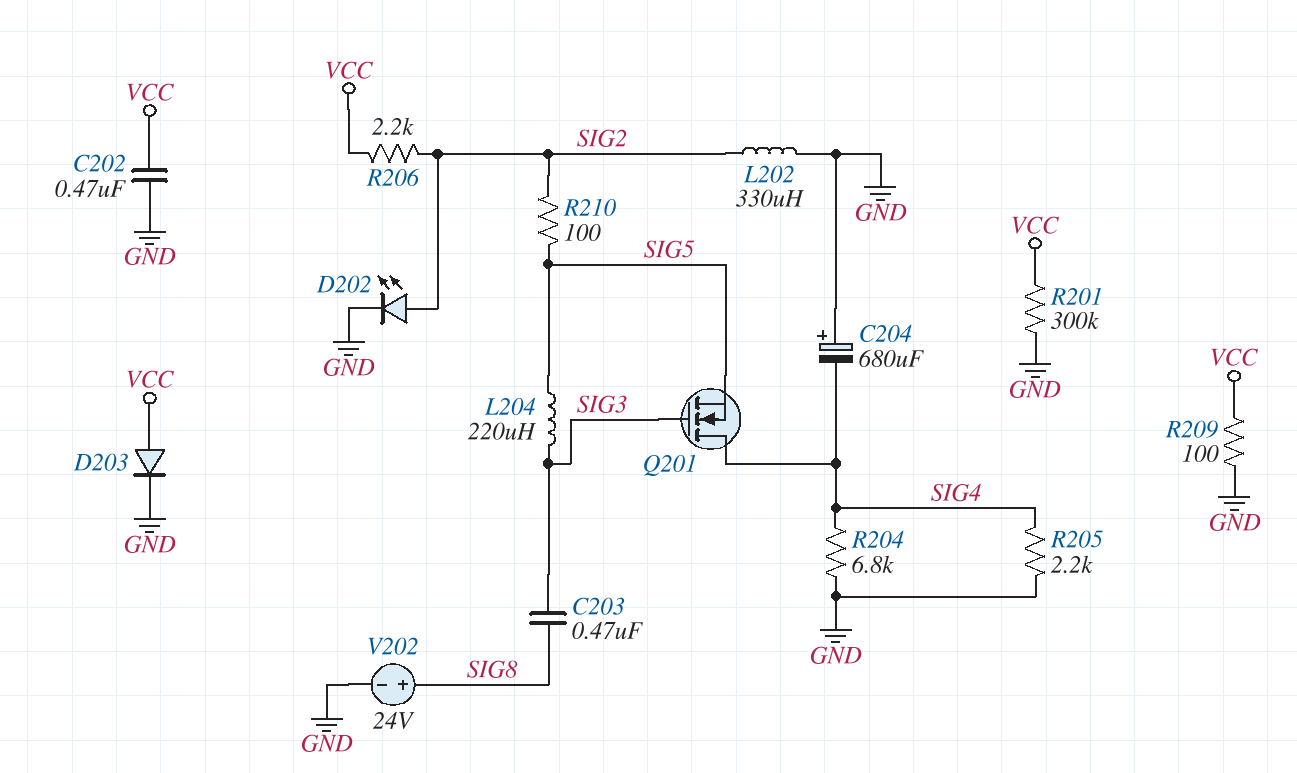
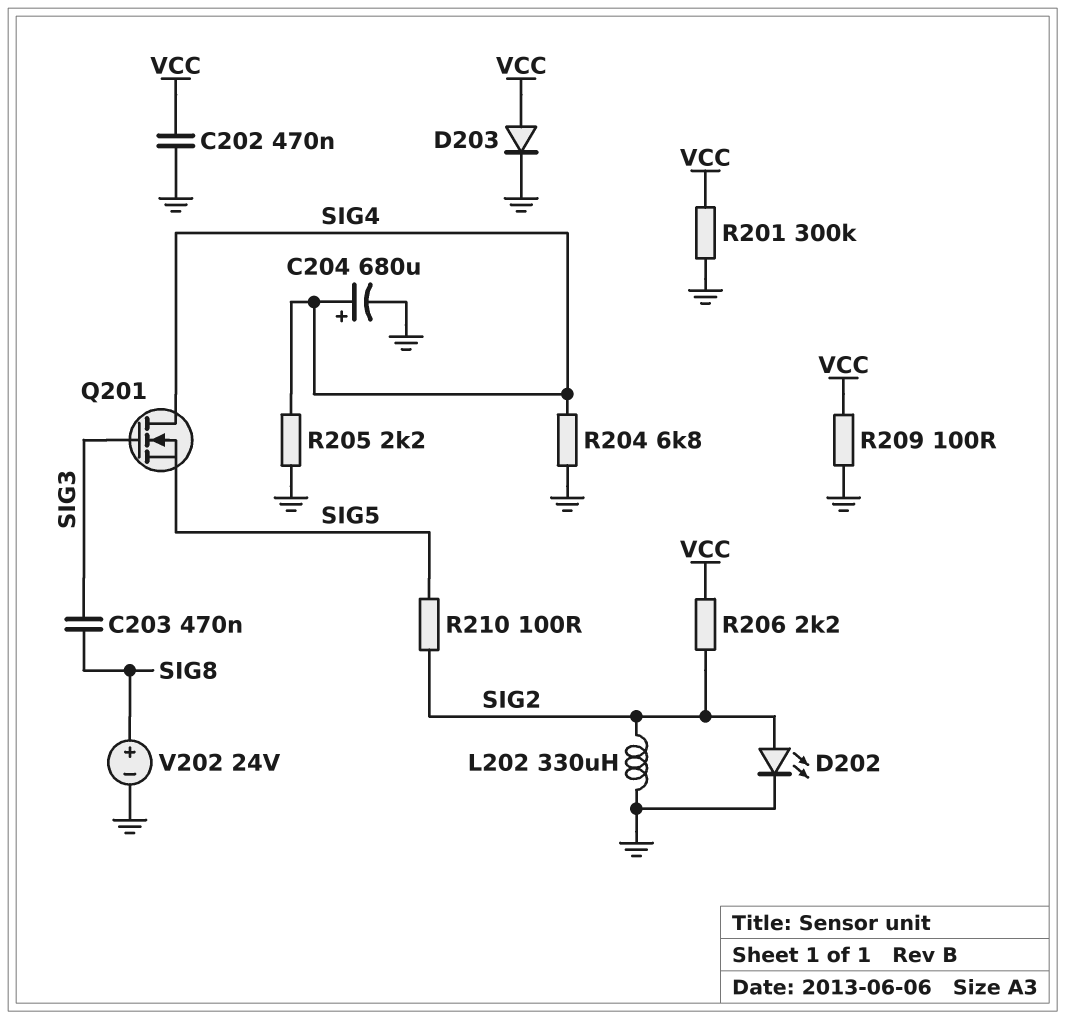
C204: 680uF (plus GND, minus SIG4) -> 680uF (plus SIG4, minus GND)
L204: 220uH (SIG3, SIG5) -> none

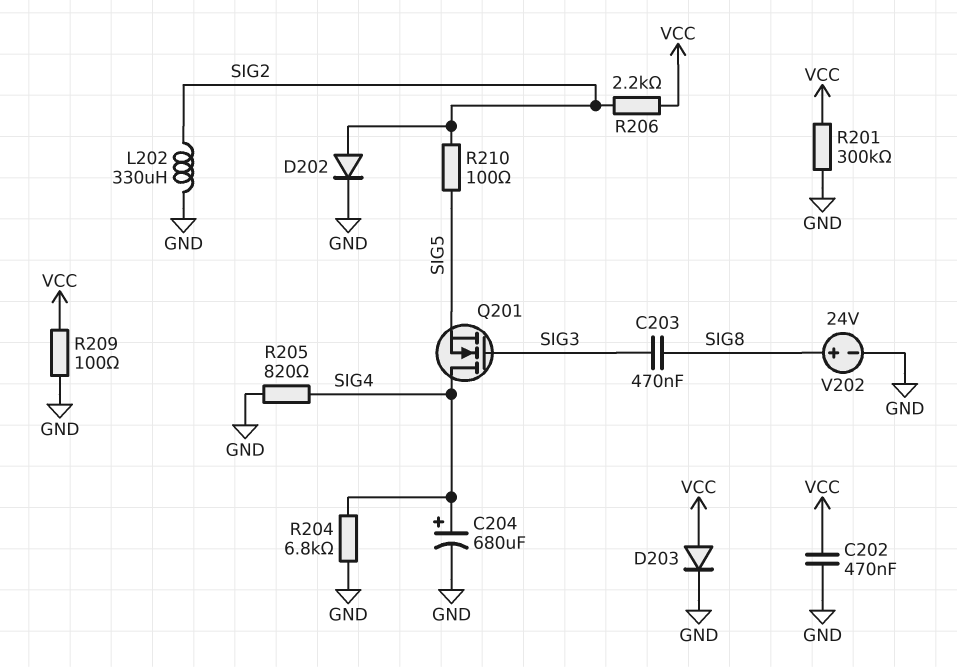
D202: LED (A SIG2, K GND) -> diode (A SIG2, K GND)
R205: 2.2k (GND, SIG4) -> 820 (GND, SIG4)

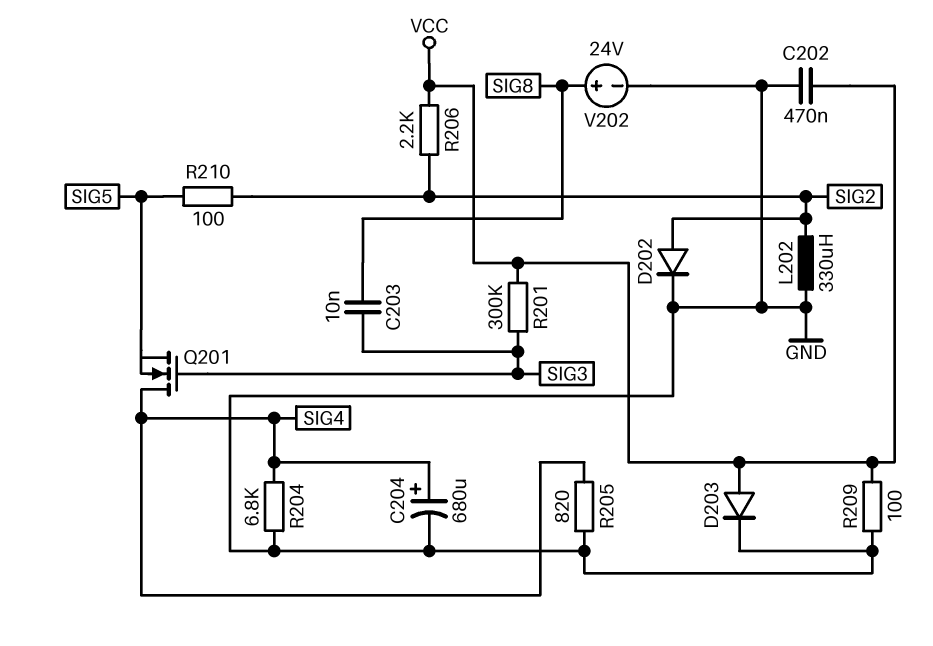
C203: 470nF (SIG3, SIG8) -> 10nF (SIG3, SIG8)
R201: 300k (GND, VCC) -> 300k (SIG3, VCC)

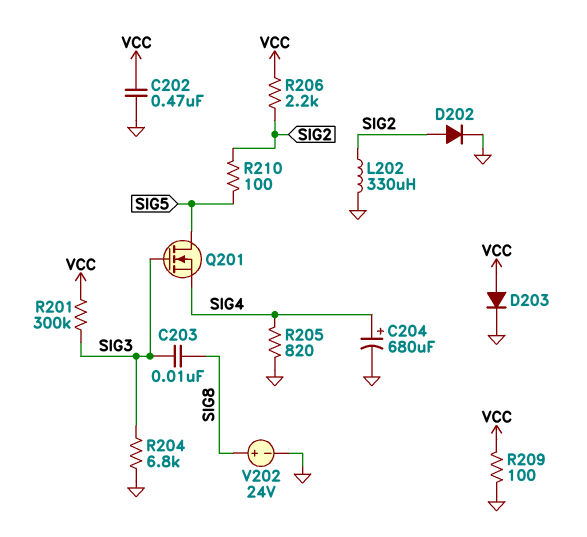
Q201: NMOS (G SIG3, D SIG4, S SIG5) -> NMOS (G SIG3, D SIG5, S SIG4)
R204: 6.8k (GND, SIG4) -> 6.8k (GND, SIG3)

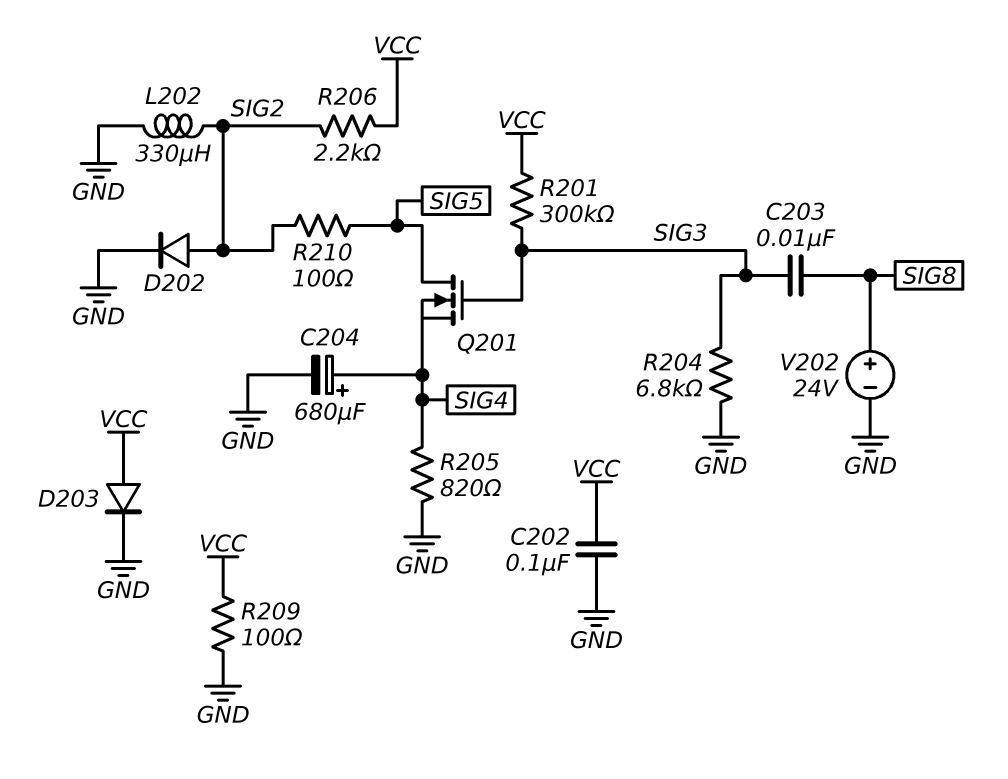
C202: 470nF (GND, VCC) -> 100nF (GND, VCC)

